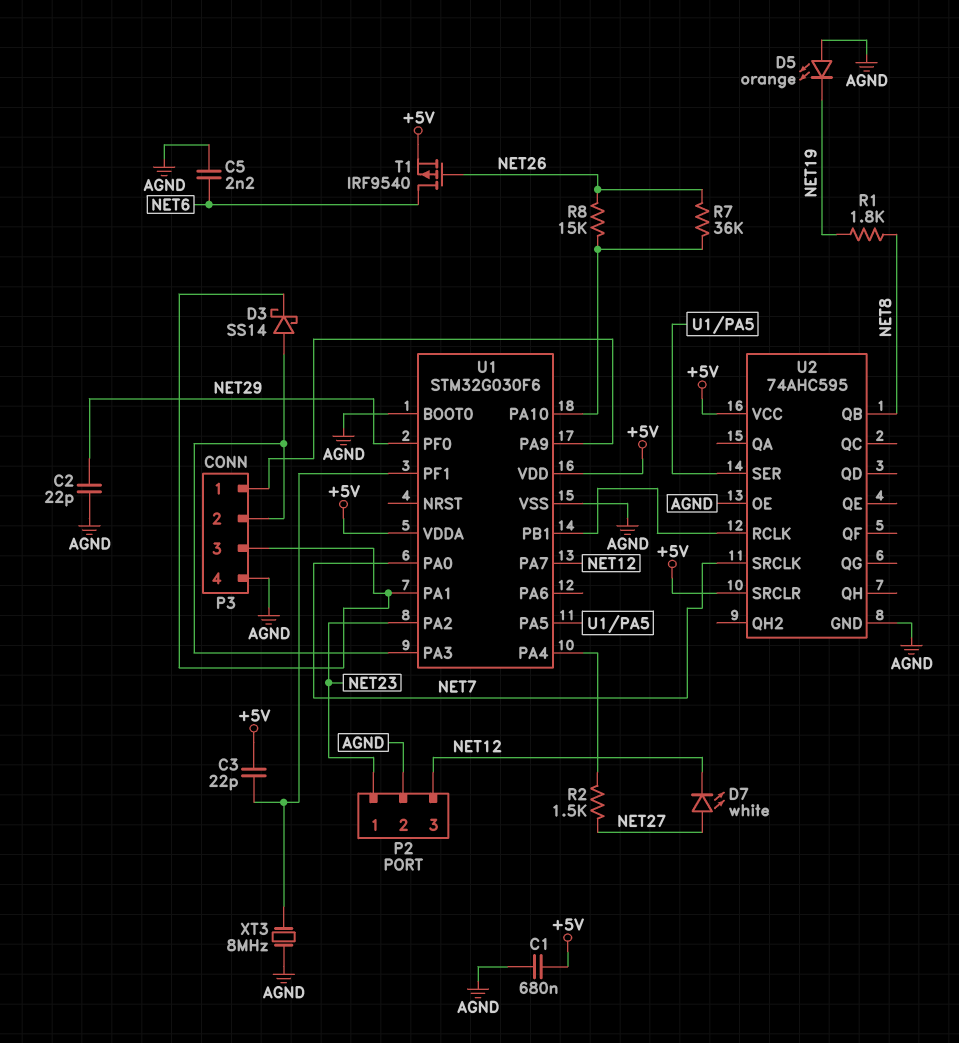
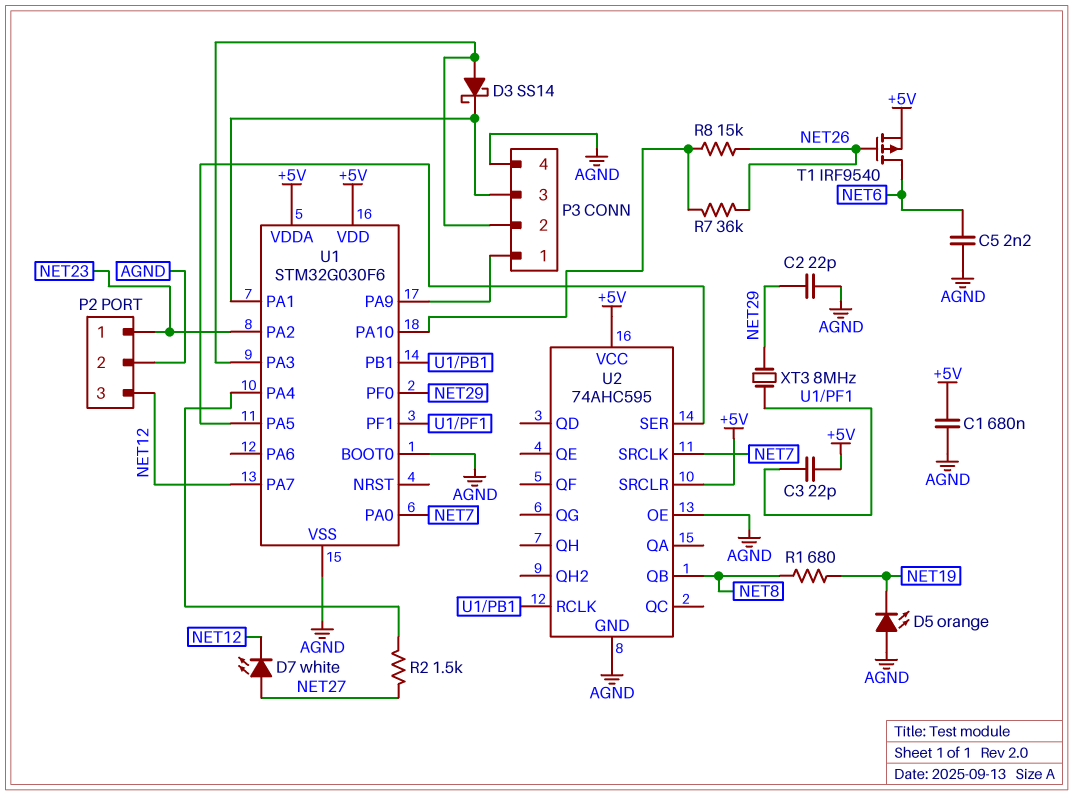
R1: 1.8k (NET8, NET19) -> 680 (NET8, NET19)
XT3: 8MHz (AGND, U1/PF1) -> 8MHz (NET29, U1/PF1)

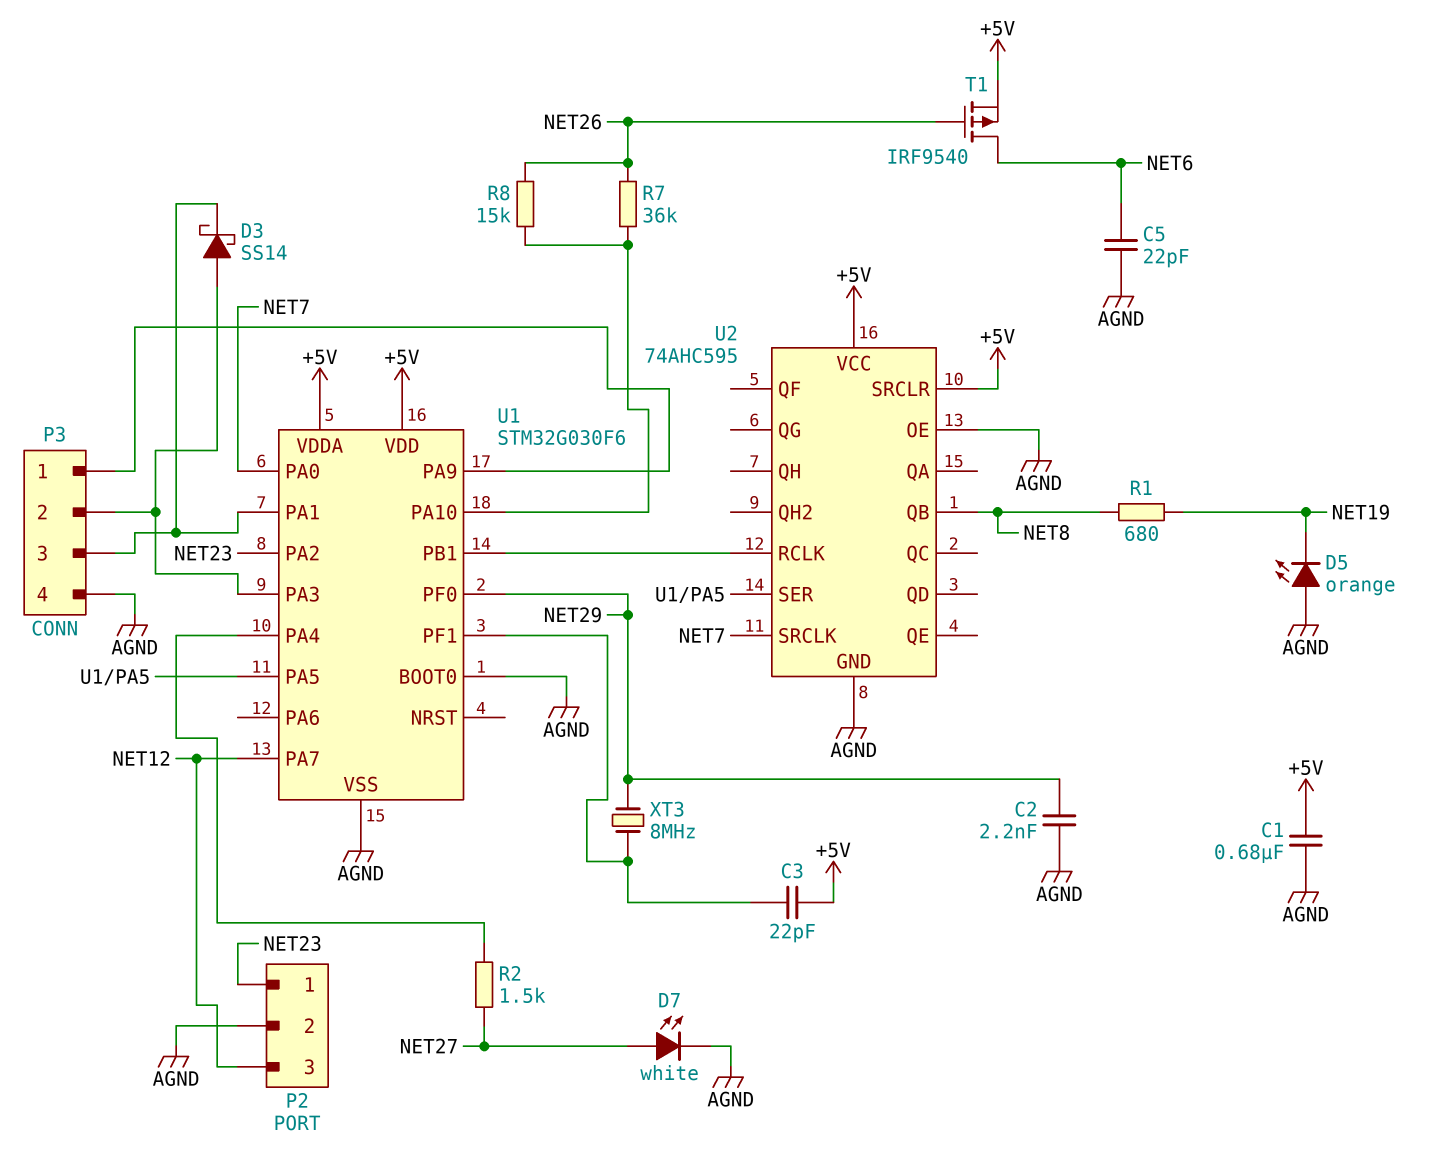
C2: 22pF (AGND, NET29) -> 2.2nF (AGND, NET29)
C5: 2.2nF (AGND, NET6) -> 22pF (AGND, NET6)
D7: LED white (A NET27, K NET12) -> LED white (A NET27, K AGND)

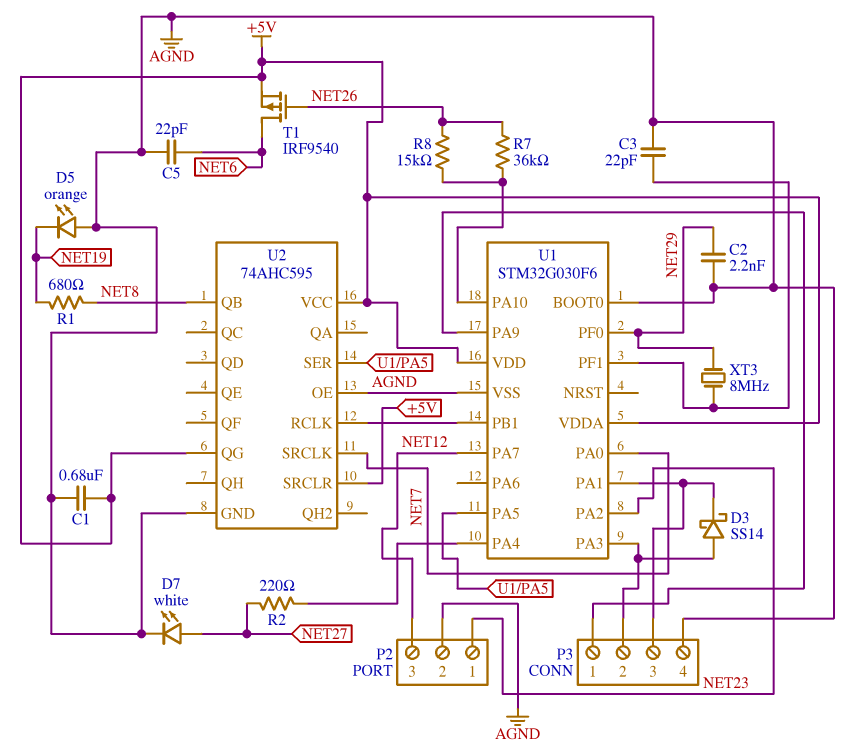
C3: 22pF (+5V, U1/PF1) -> 22pF (AGND, U1/PF1)
R2: 1.5k (NET27, U1/PA4) -> 220 (NET27, U1/PA4)
U2 pin QG: none -> +5V

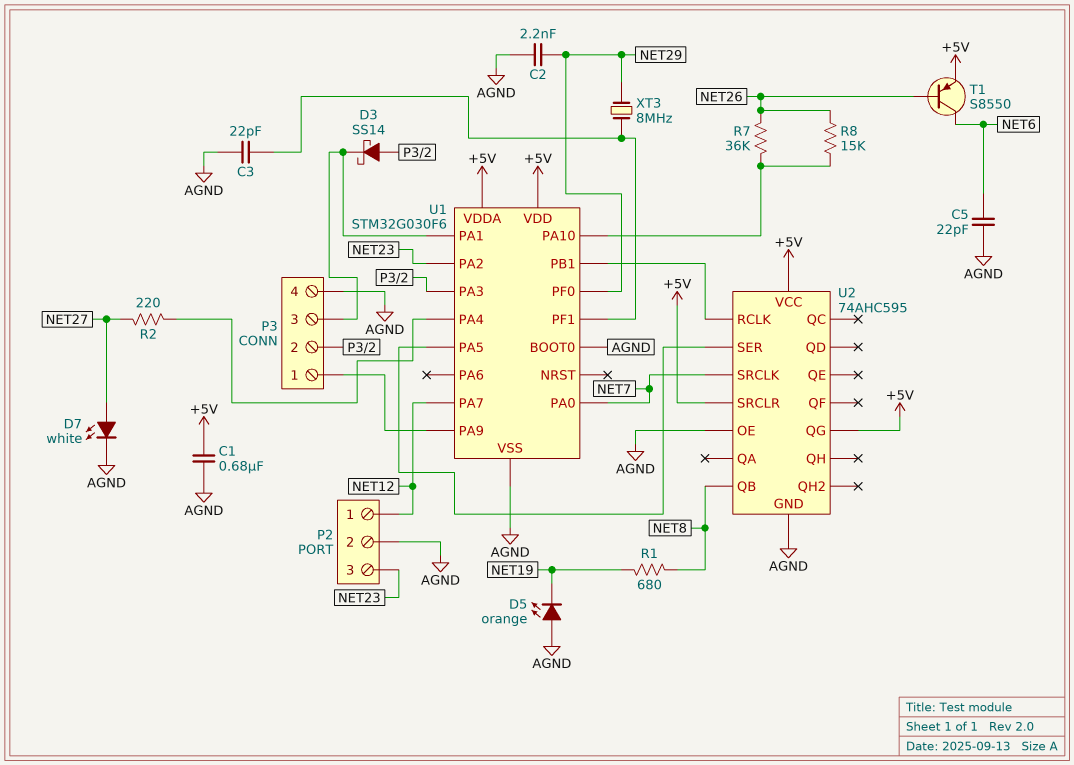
P2 pin 1: NET23 -> NET12
P2 pin 3: NET12 -> NET23
T1: PMOS IRF9540 (G NET26, D NET6, S +5V) -> PNP S8550 (B NET26, C NET6, E +5V)

